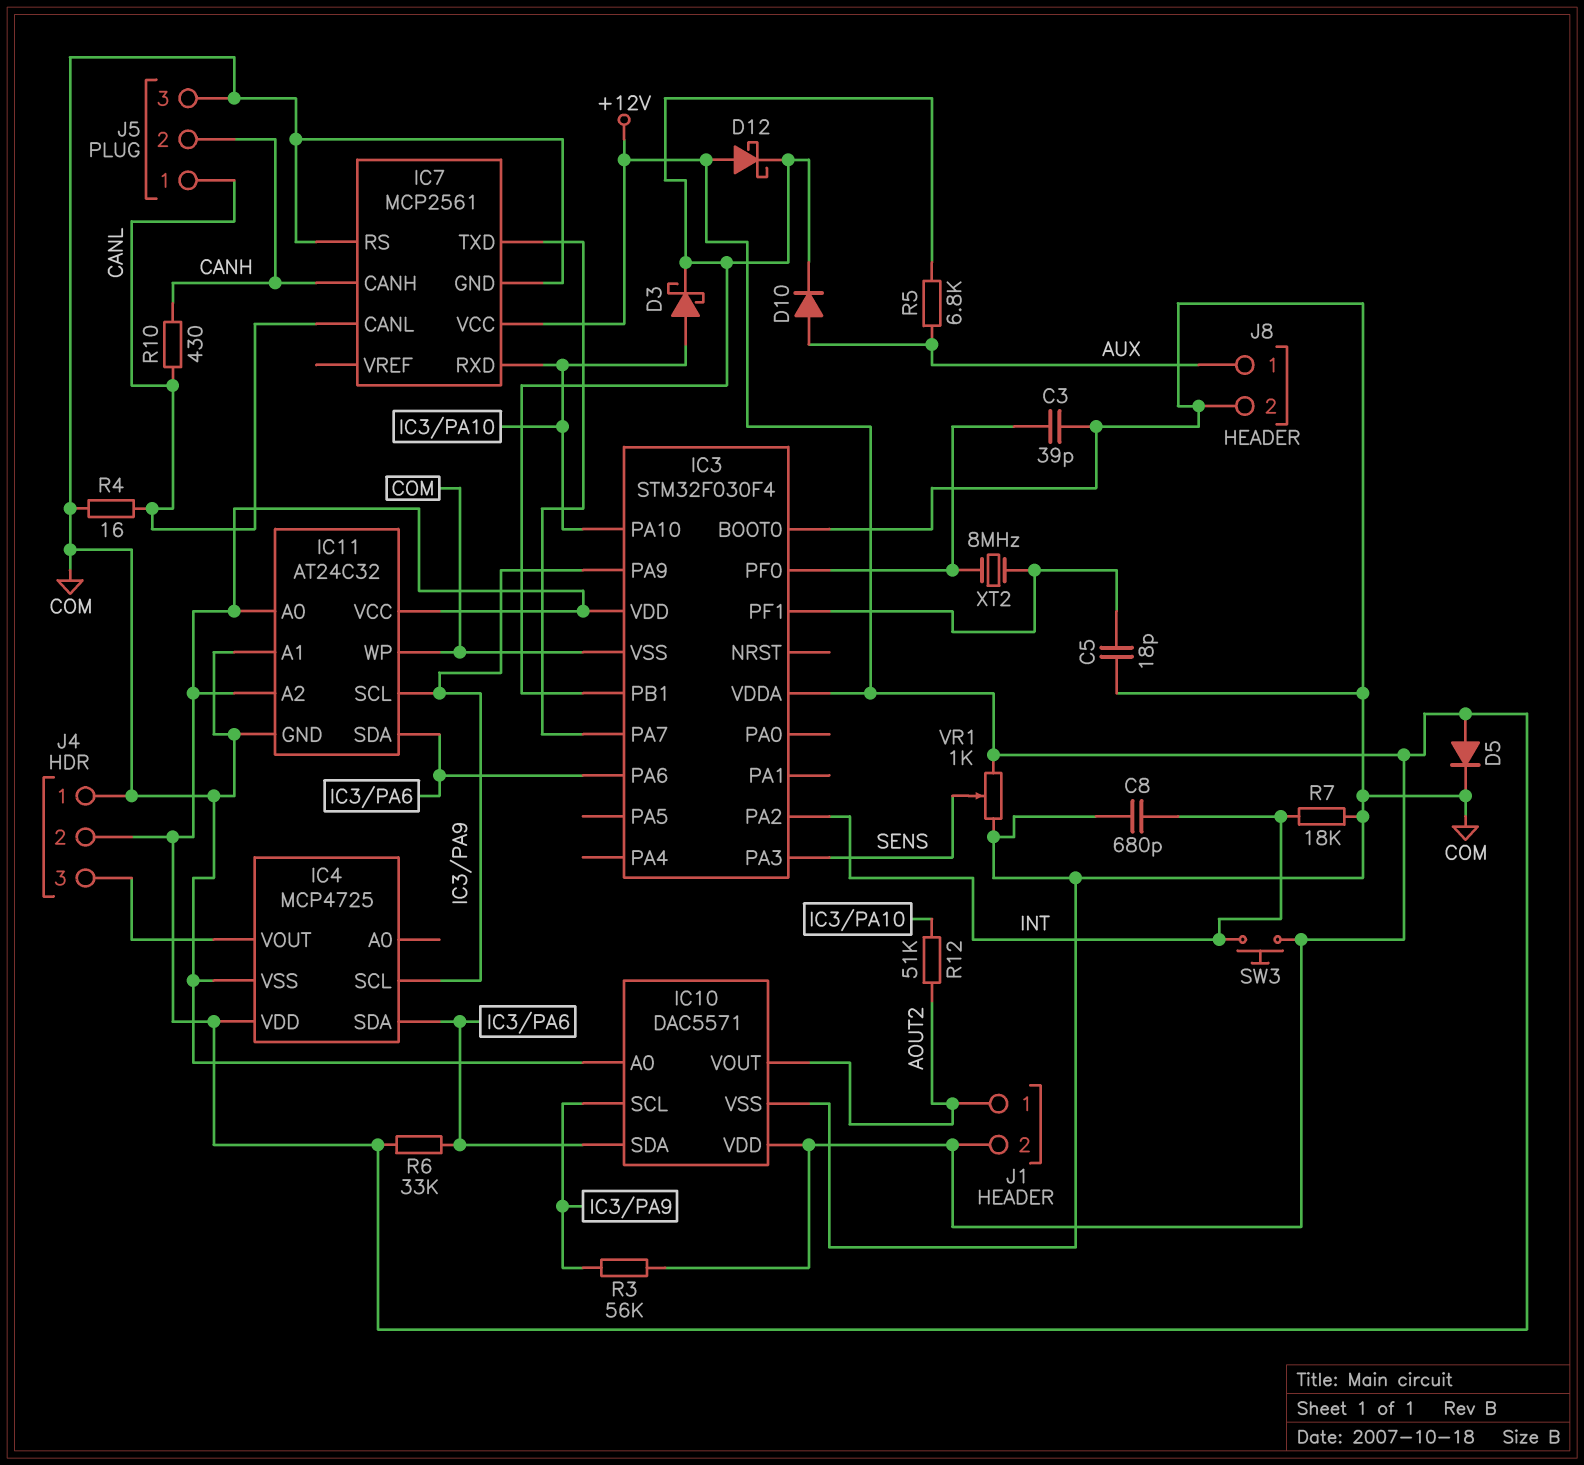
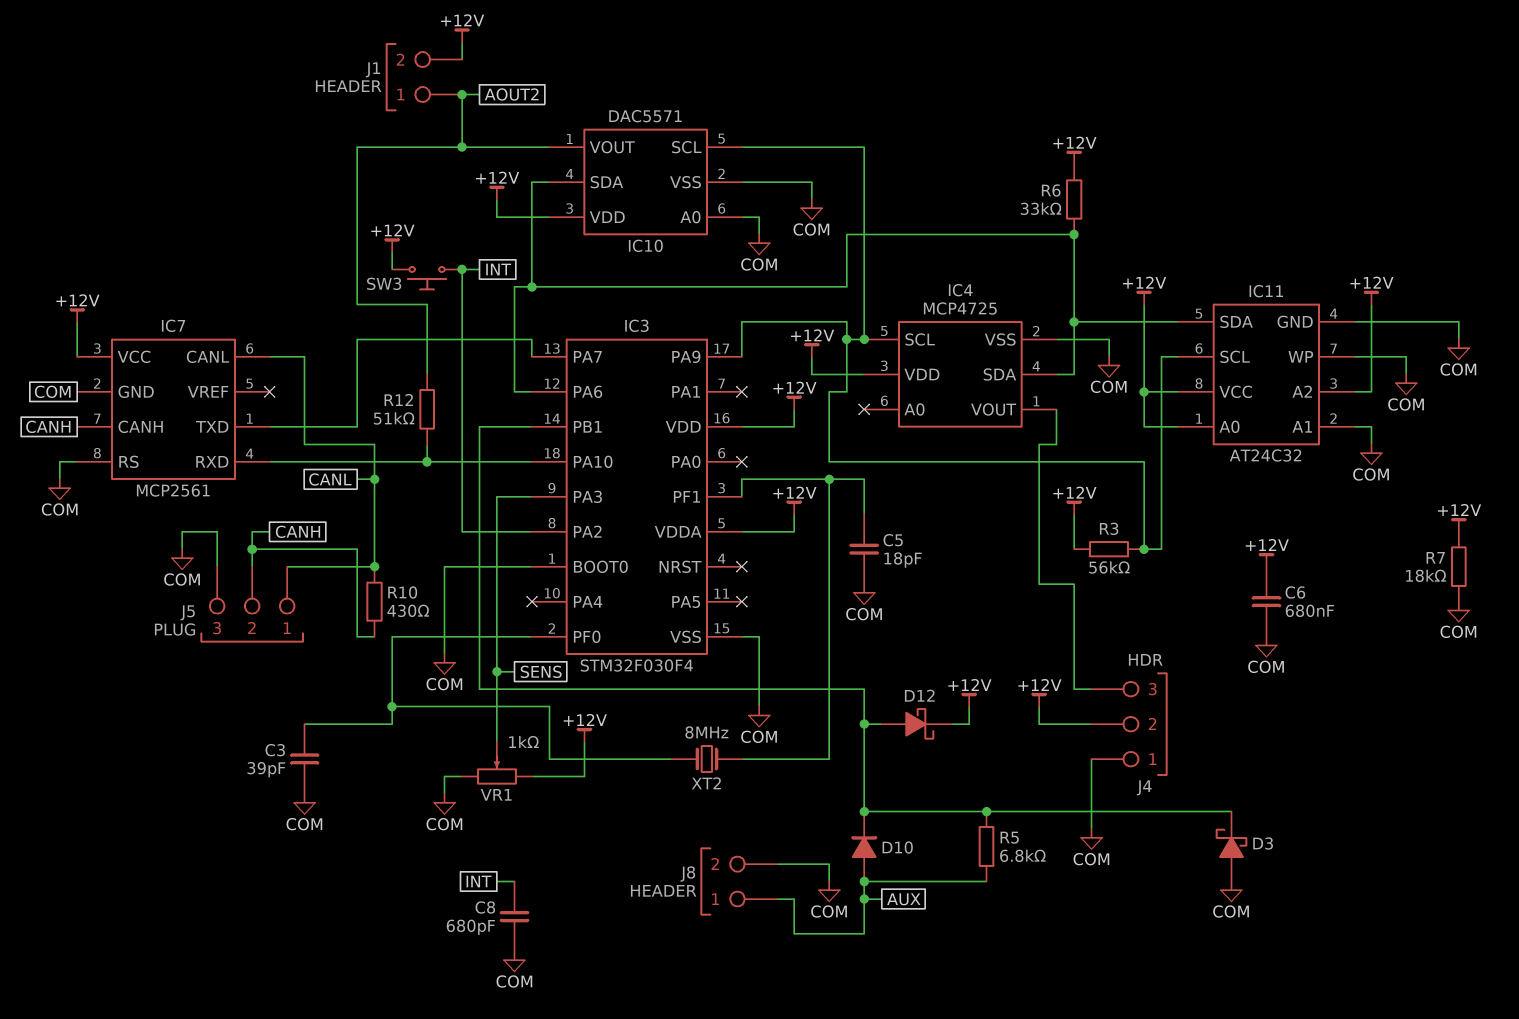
C6: none -> 680nF (+12V, COM)
D3: schottky (A IC3/PA10, K IC3/PB1) -> schottky (A COM, K IC3/PB1)
D5: diode (A +12V, K COM) -> none
D12: schottky (A +12V, K IC3/PB1) -> schottky (A IC3/PB1, K +12V)
R4: 16 (CANL, COM) -> none
R7: 18k (COM, INT) -> 18k (+12V, COM)

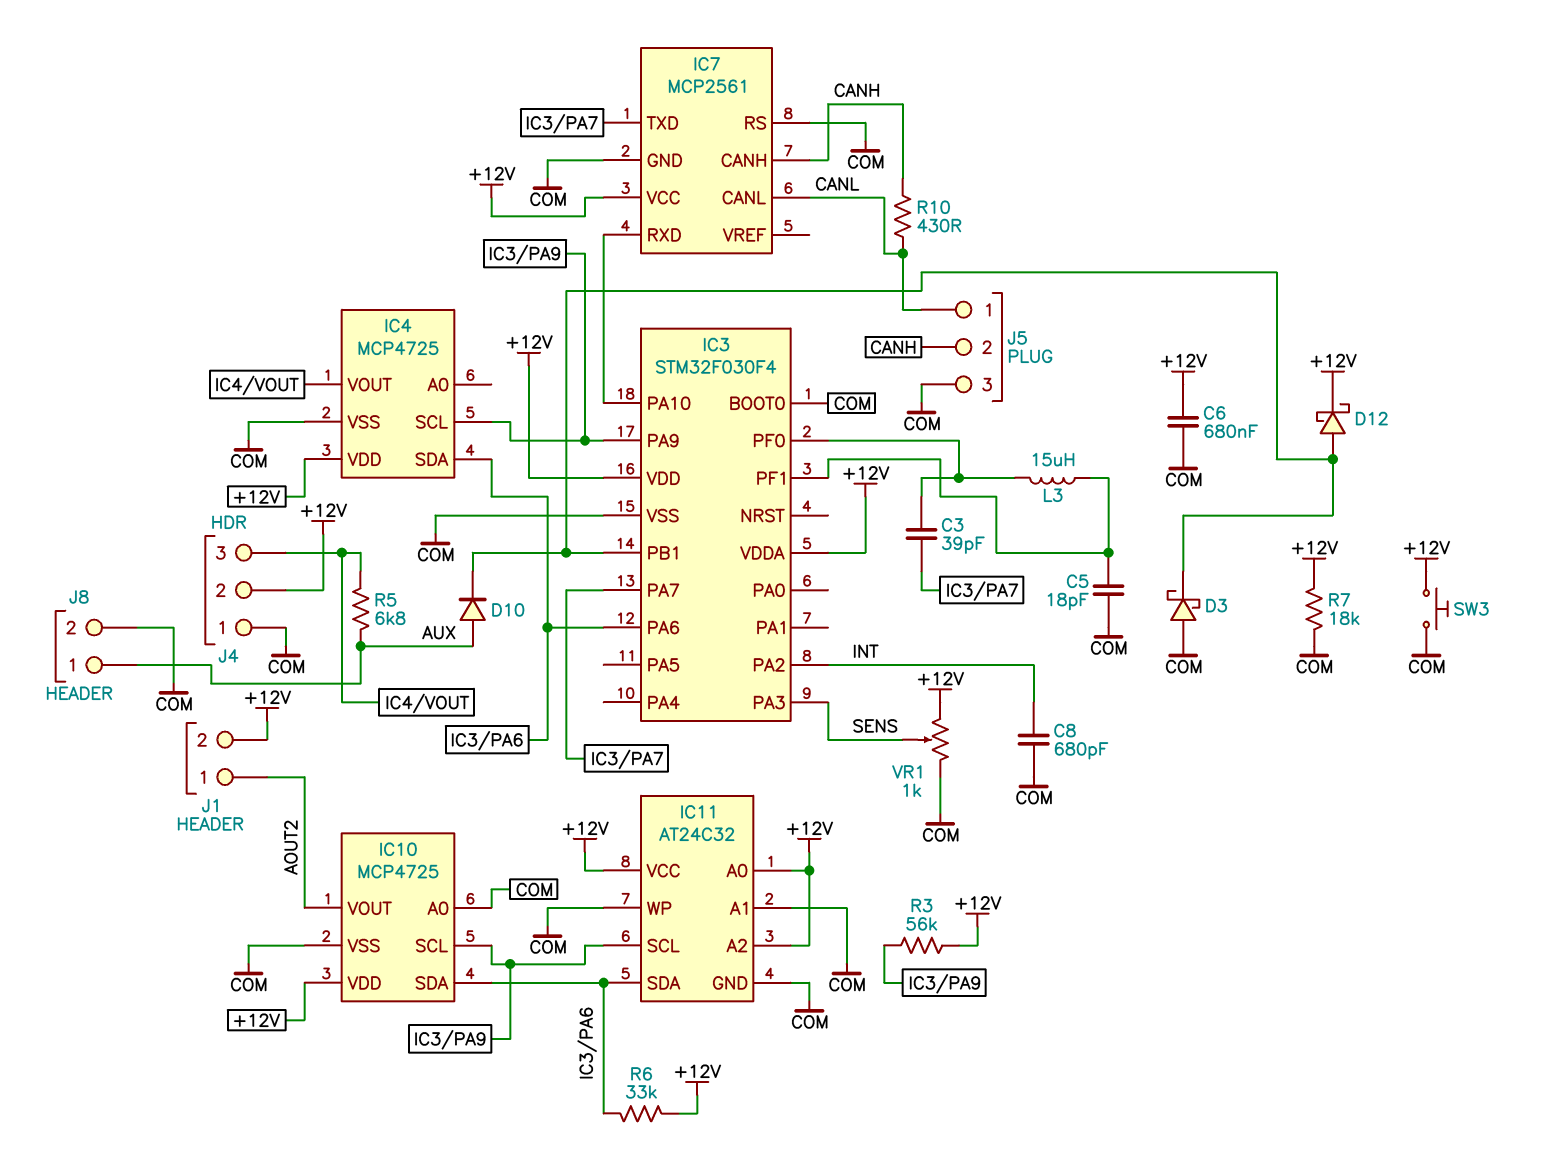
C3: 39pF (COM, IC3/PF0) -> 39pF (IC3/PA7, IC3/PF0)
IC10: DAC5571 -> MCP4725
L3: none -> 15uH (IC3/PF0, IC3/PF1)
R5: 6.8k (AUX, IC3/PB1) -> 6.8k (AUX, IC4/VOUT)
R12: 51k (AOUT2, IC3/PA10) -> none
SW3: button (+12V, INT) -> button (+12V, COM)
XT2: 8MHz (IC3/PF0, IC3/PF1) -> none

